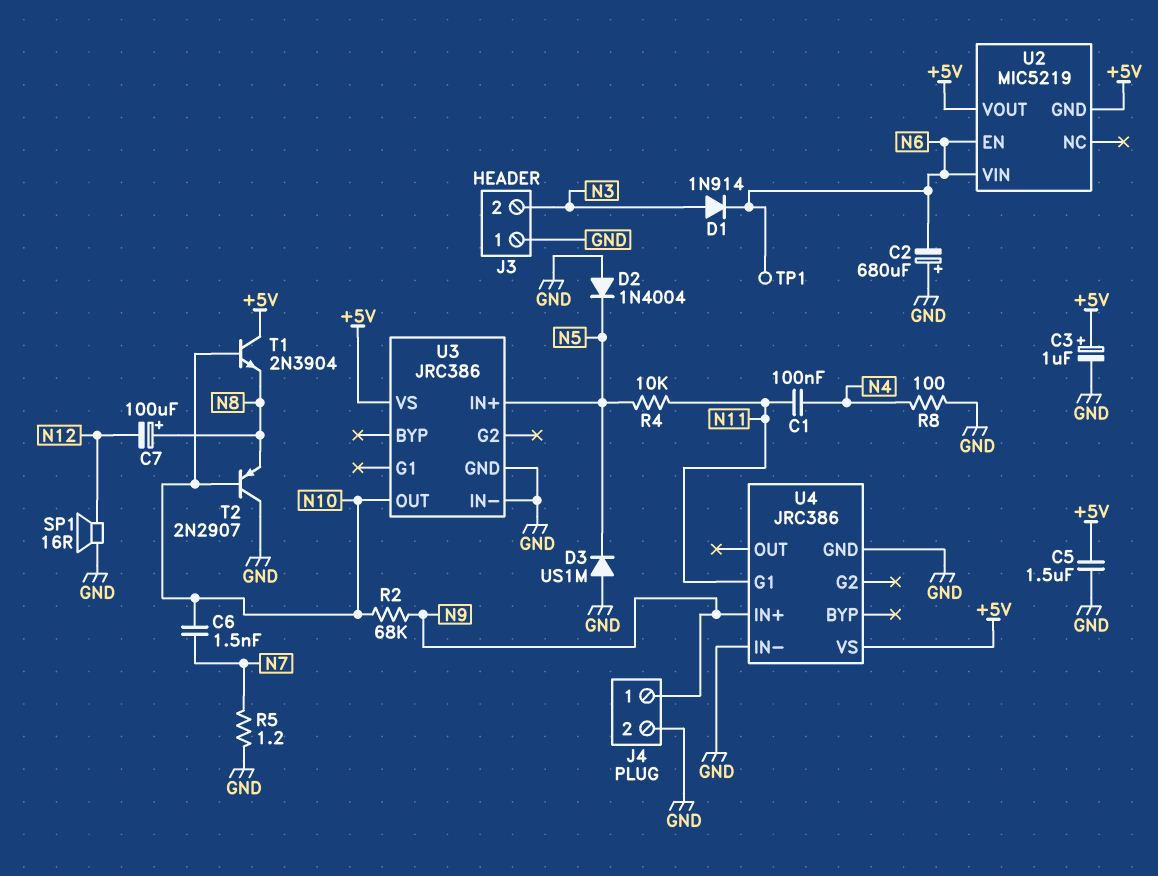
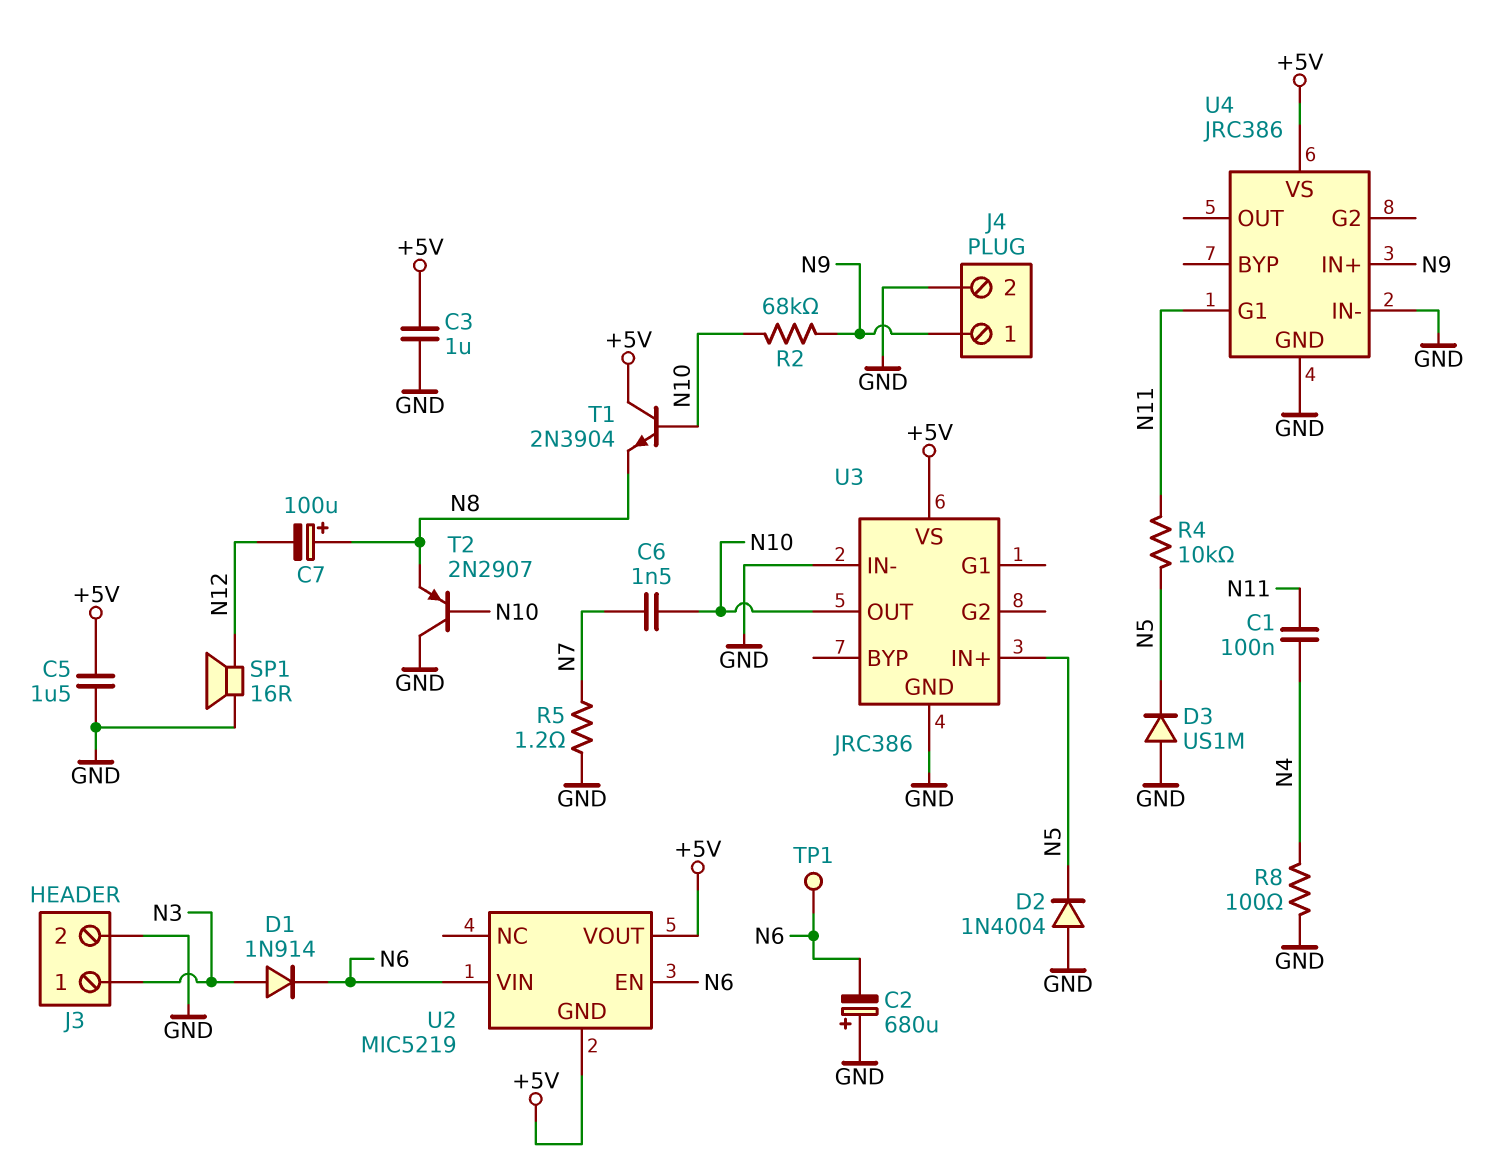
C3: 1uF (plus +5V, minus GND) -> 1uF (+5V, GND)
J3 pin 1: GND -> N3
J3 pin 2: N3 -> GND

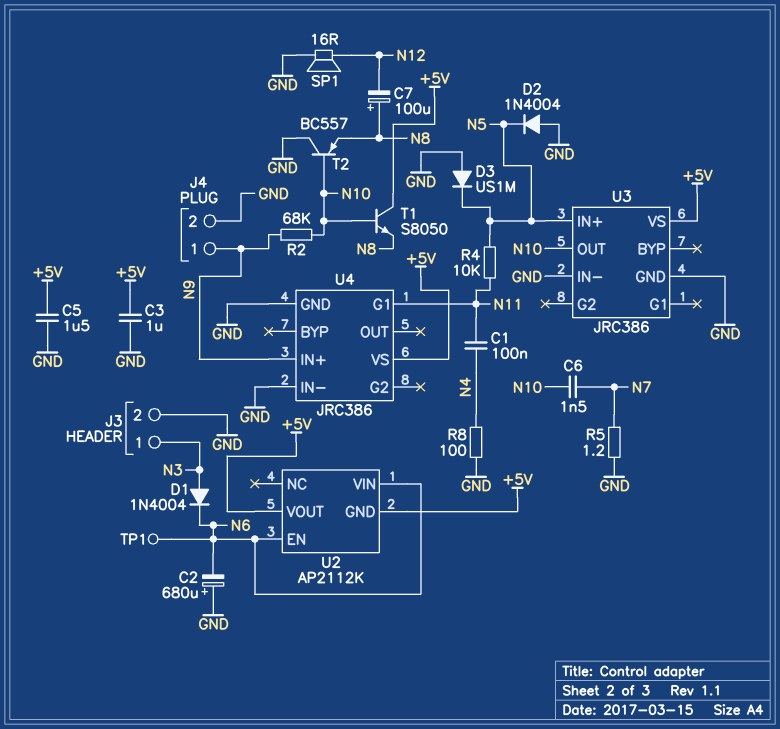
D1: diode 1N914 (A N3, K N6) -> diode 1N4004 (A N3, K N6)
T1: NPN 2N3904 (B N10, C +5V, E N8) -> NPN S8050 (B N10, C +5V, E N8)
T2: PNP 2N2907 (B N10, C GND, E N8) -> PNP BC557 (B N10, C GND, E N8)
U2: MIC5219 -> AP2112K

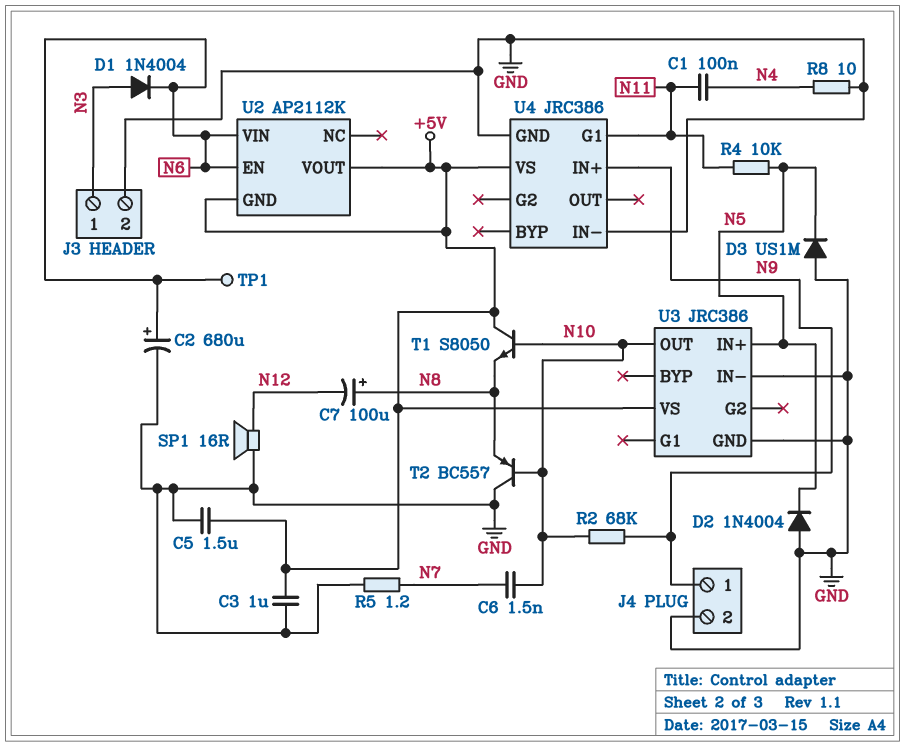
C2: 680uF (plus GND, minus N6) -> 680uF (plus N6, minus GND)
R8: 100 (GND, N4) -> 10 (GND, N4)

